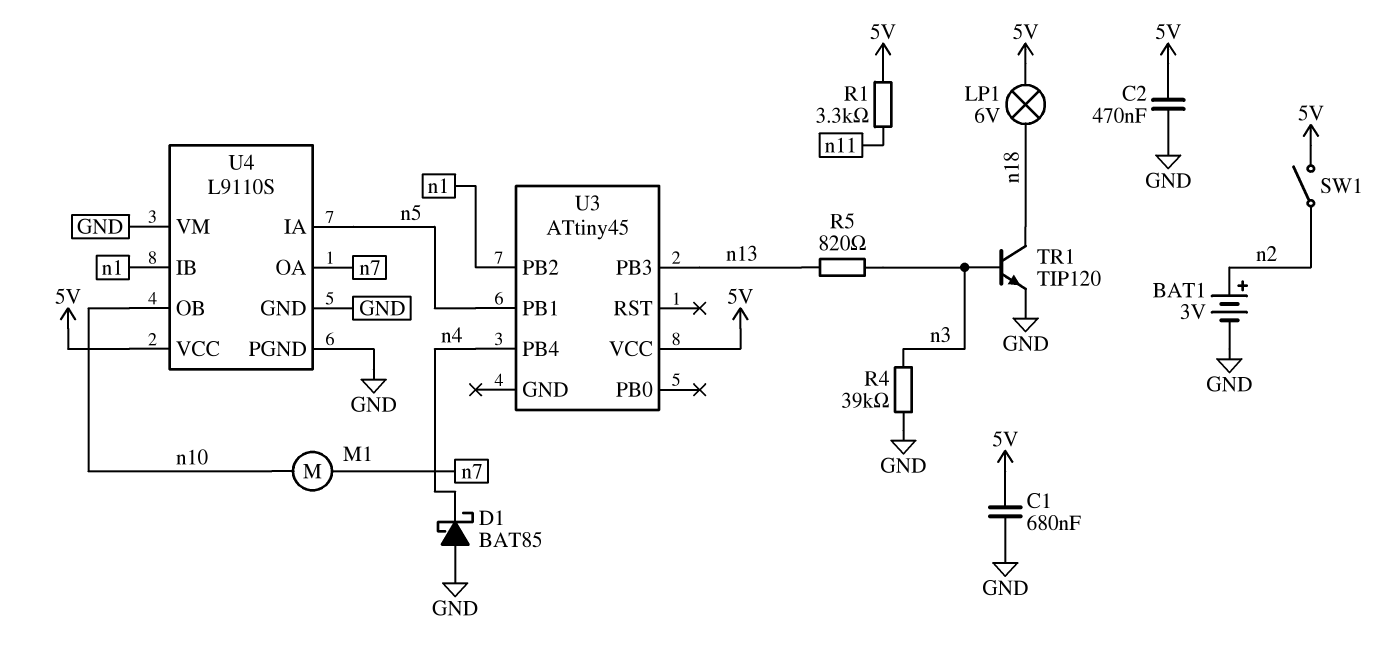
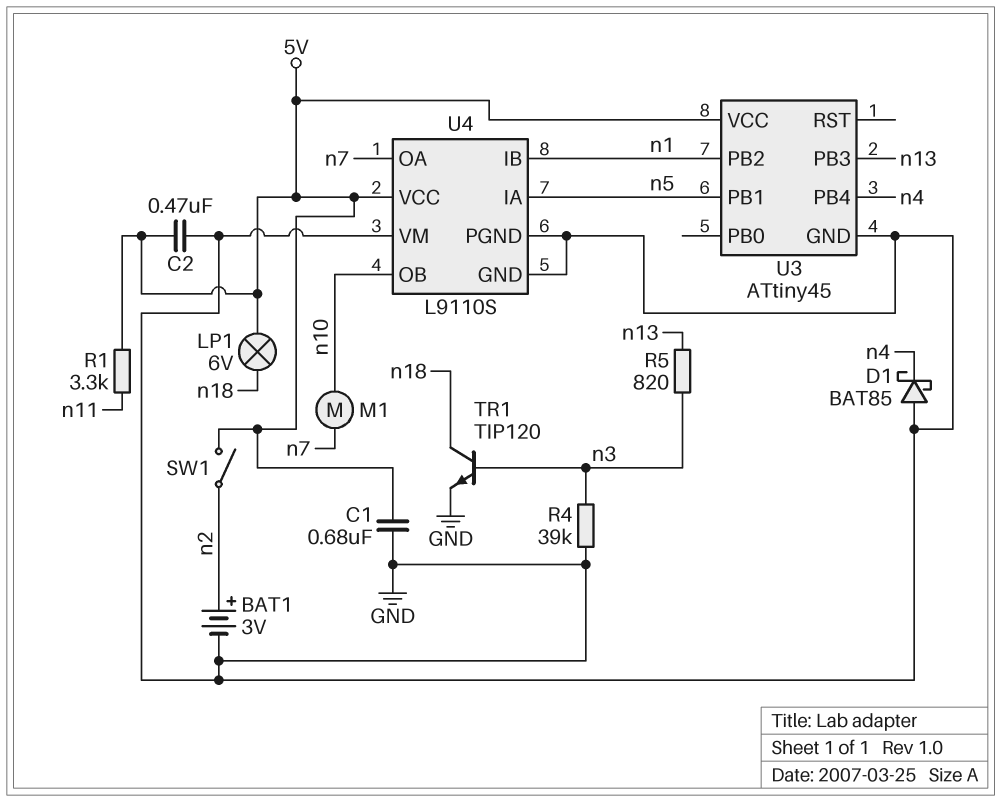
U3 pin GND: none -> GND

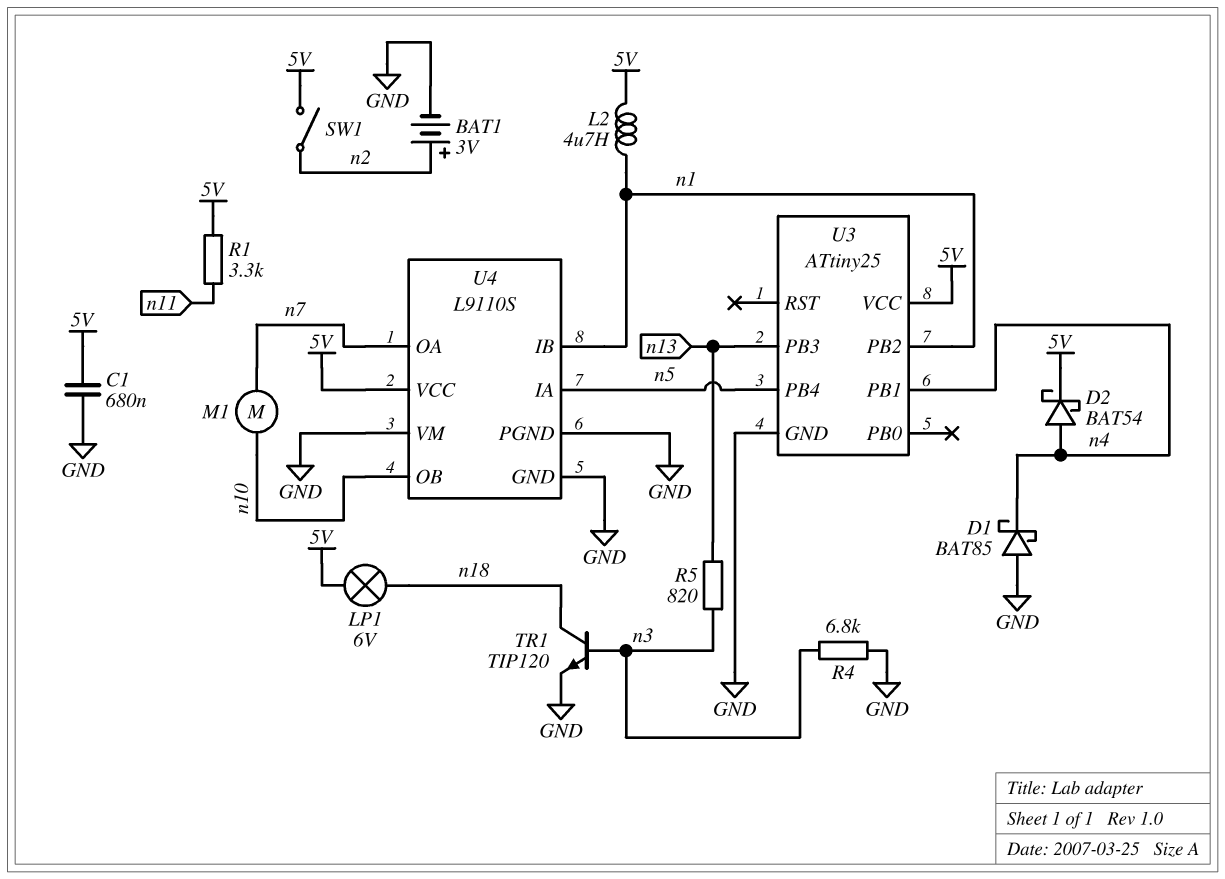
C2: 470nF (5V, GND) -> none
D2: none -> schottky BAT54 (A n4, K 5V)
L2: none -> 4.7uH (5V, n1)
R4: 39k (GND, n3) -> 6.8k (GND, n3)
U3: ATtiny45 -> ATtiny25
U3 pin PB1: n5 -> n4
U3 pin PB4: n4 -> n5

